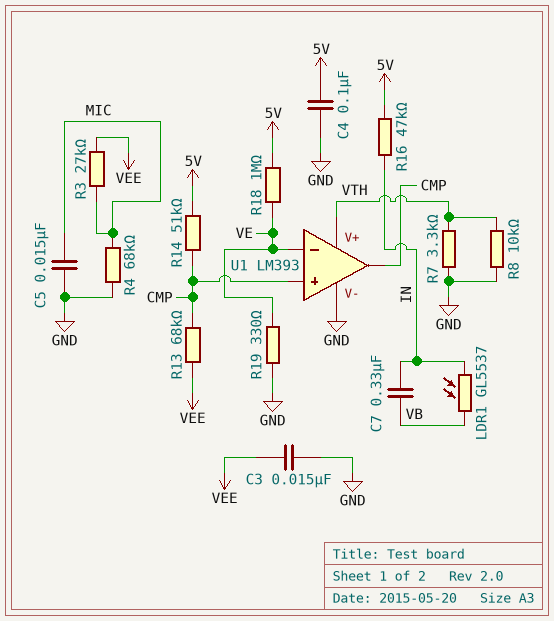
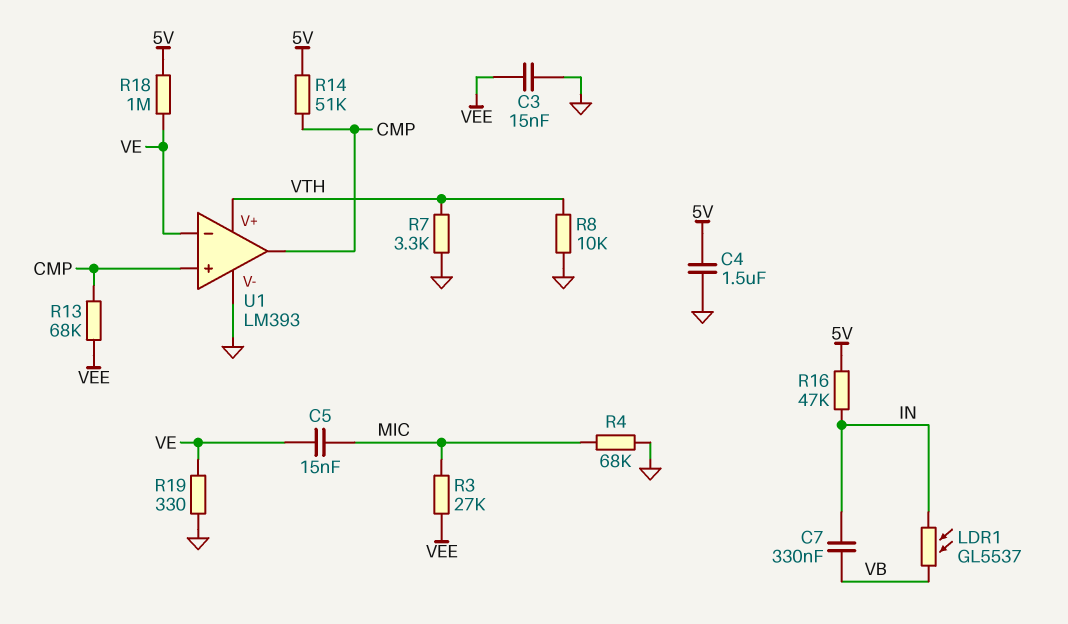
C4: 100nF (5V, GND) -> 1.5uF (5V, GND)
C5: 15nF (GND, MIC) -> 15nF (MIC, VE)

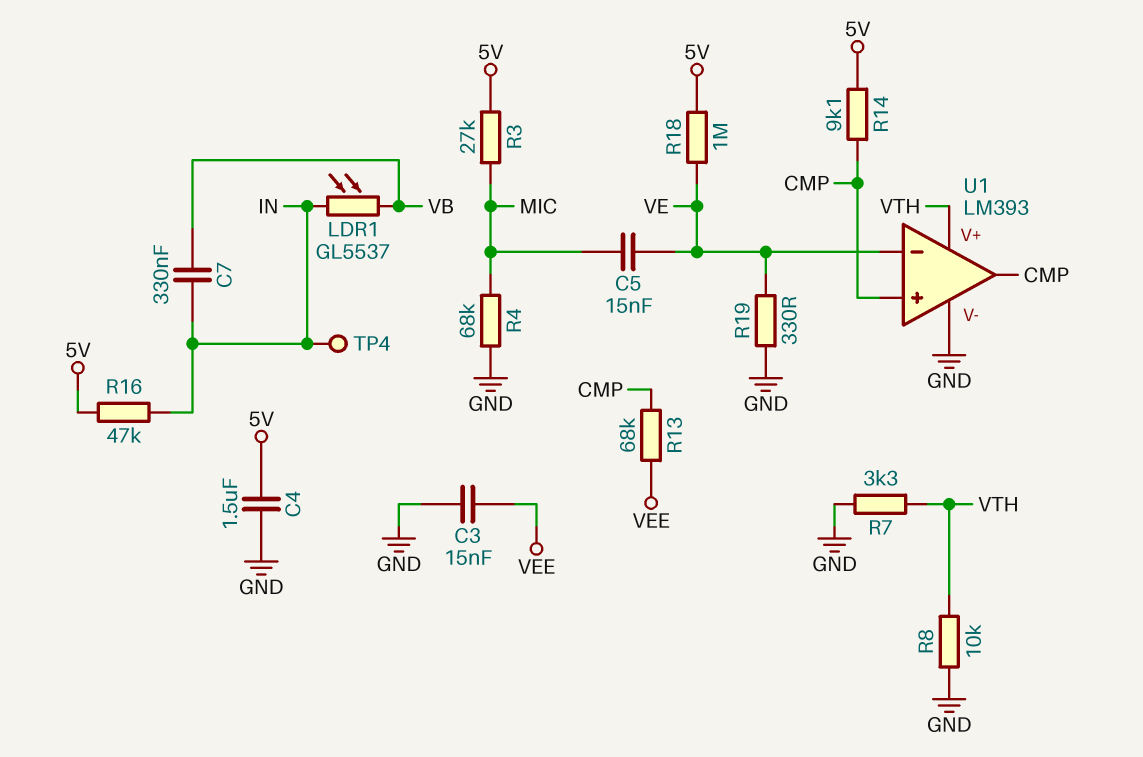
R3: 27k (MIC, VEE) -> 27k (5V, MIC)
R14: 51k (5V, CMP) -> 9.1k (5V, CMP)
TP4: none -> test point (IN)

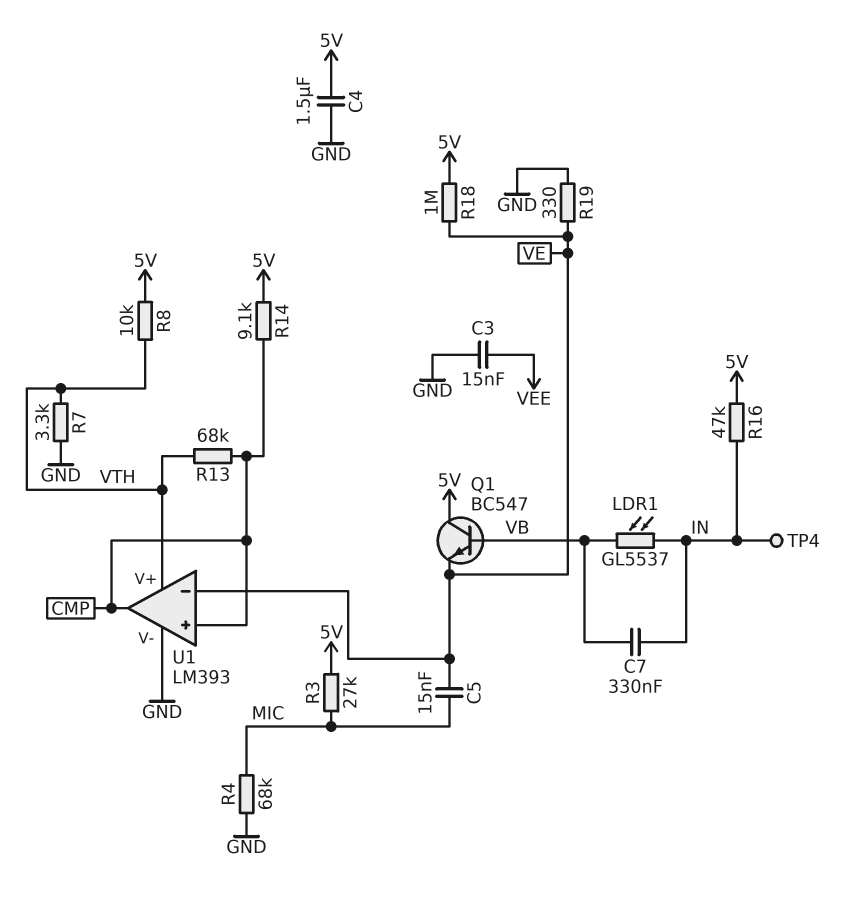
Q1: none -> NPN BC547 (B VB, C 5V, E VE)
R8: 10k (GND, VTH) -> 10k (5V, VTH)
R13: 68k (CMP, VEE) -> 68k (CMP, VTH)

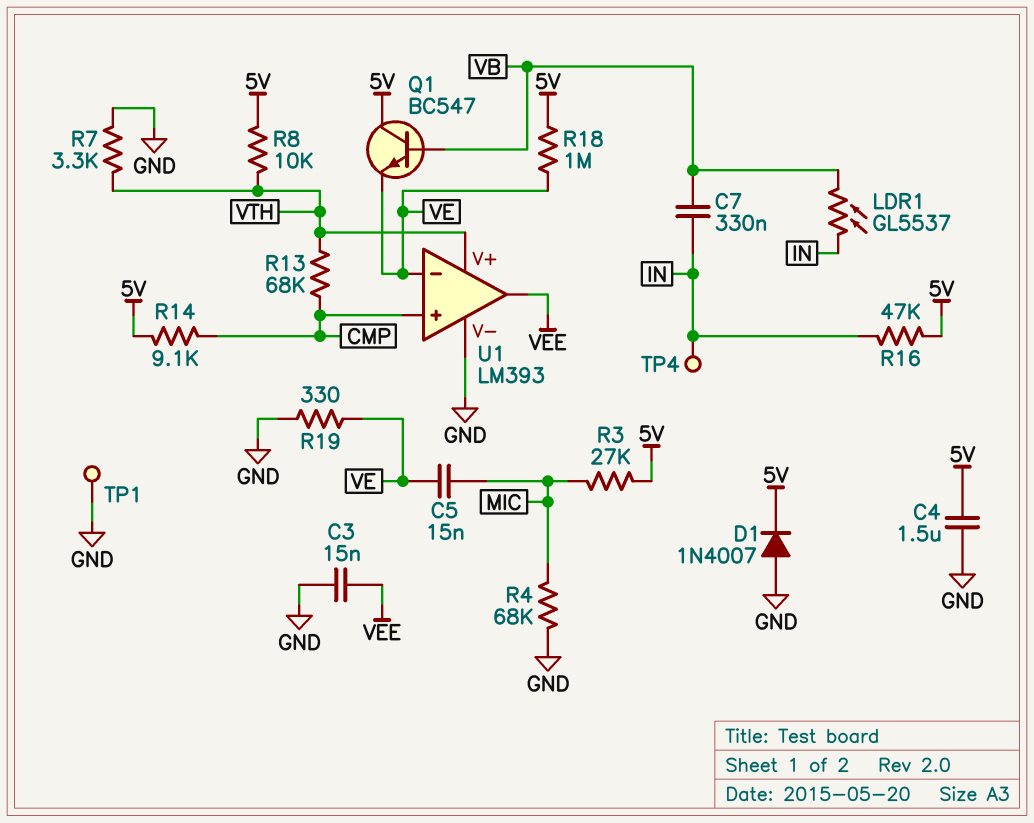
D1: none -> diode 1N4007 (A GND, K 5V)
TP1: none -> test point (GND)
U1 pin out: CMP -> VEE

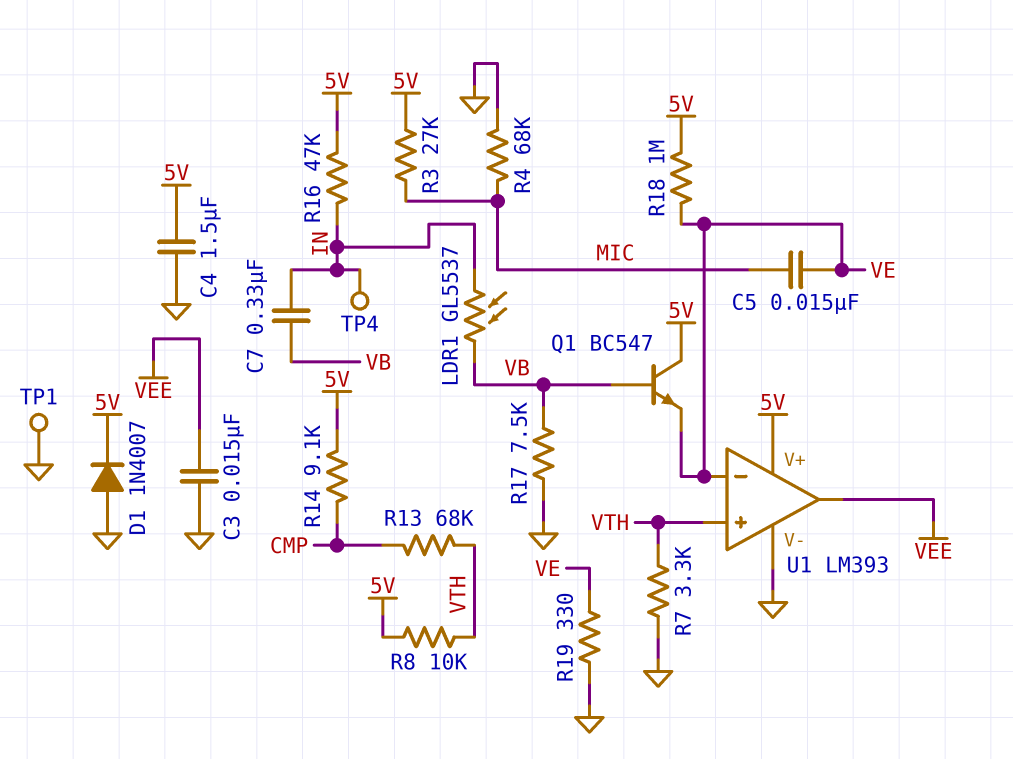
R17: none -> 7.5k (GND, VB)
U1 pin V+: VTH -> 5V
U1 pin in+: CMP -> VTH

